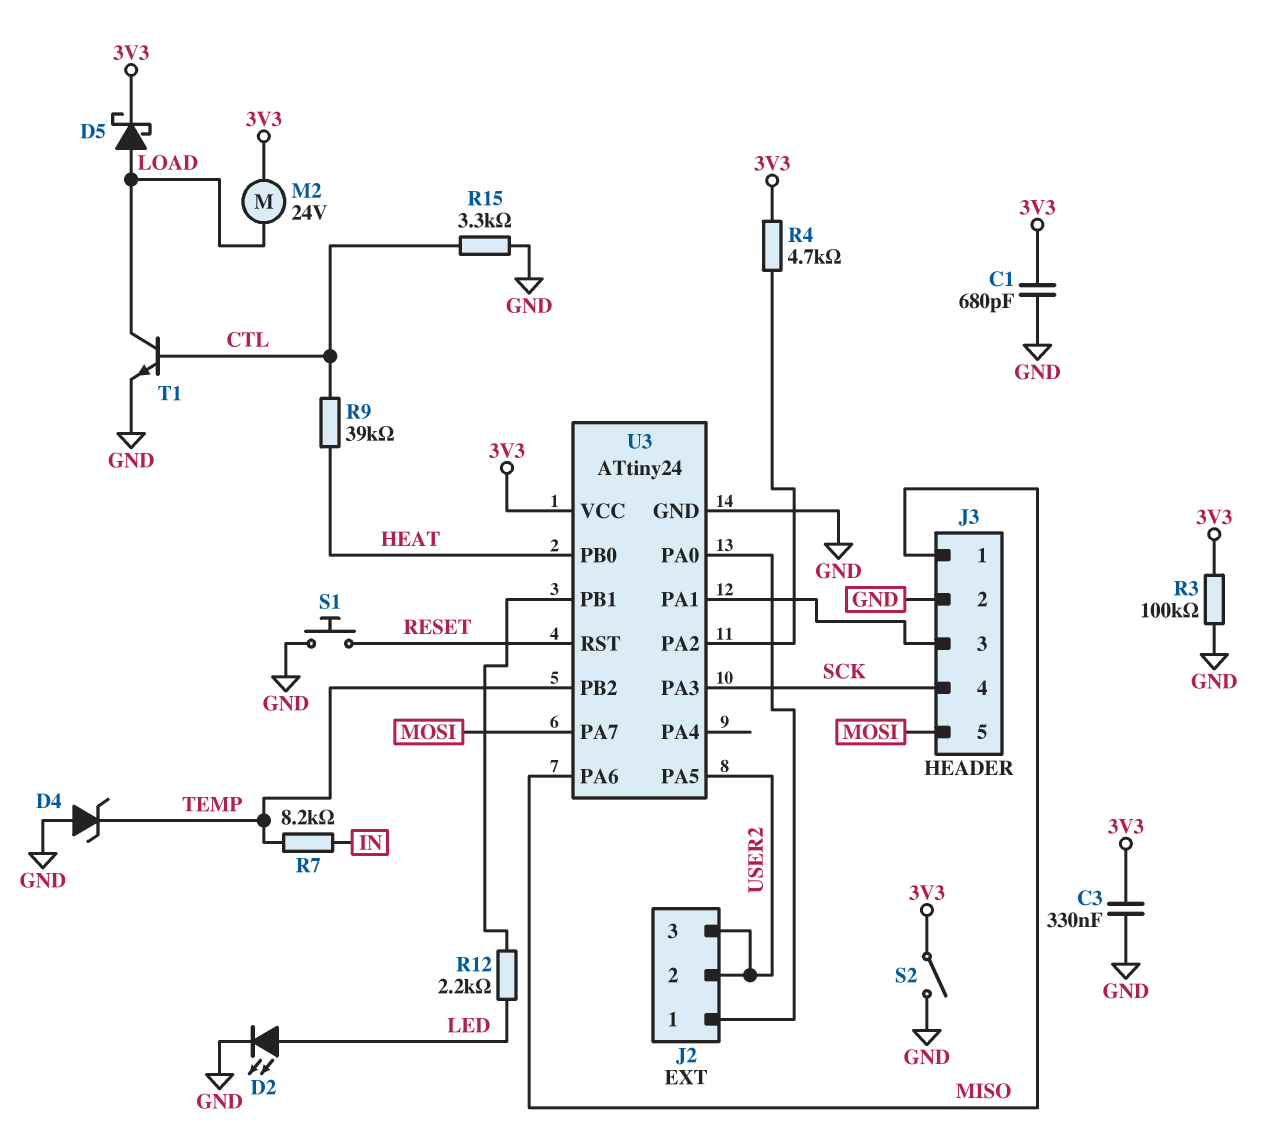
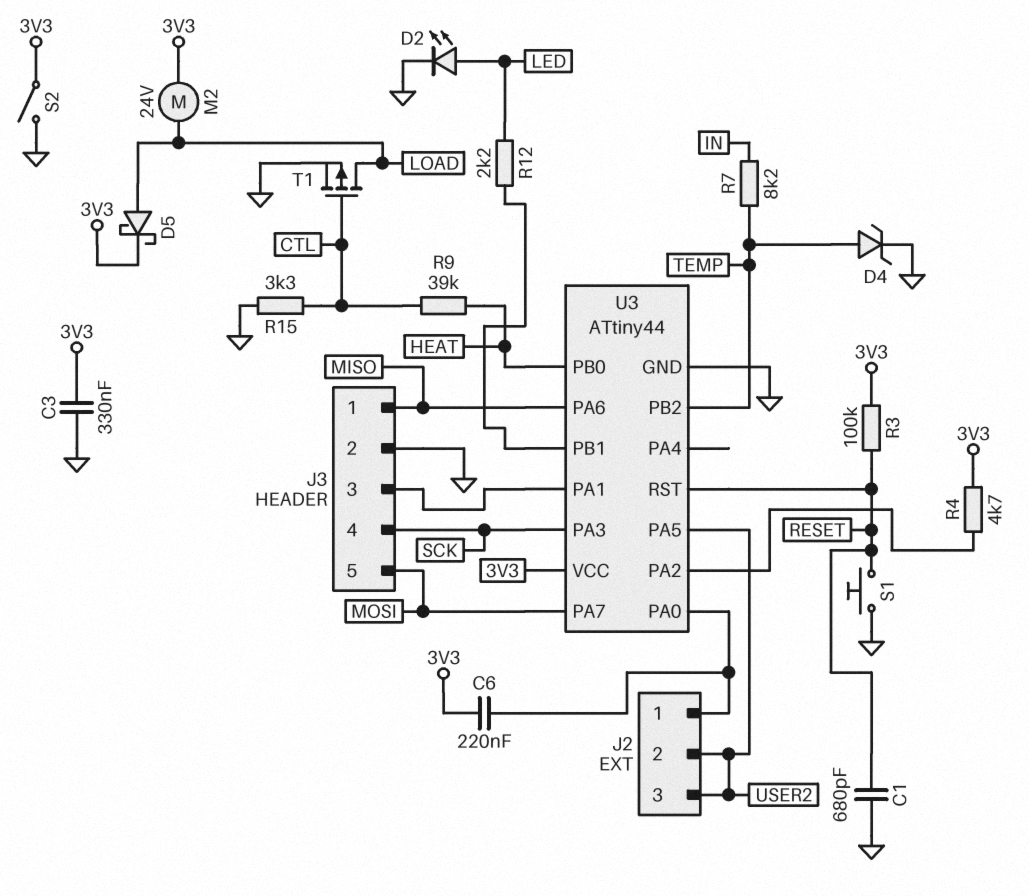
C1: 680pF (3V3, GND) -> 680pF (GND, RESET)
C6: none -> 220nF (3V3, J2/1)
D4: zener (A GND, K TEMP) -> zener (A TEMP, K GND)
R3: 100k (3V3, GND) -> 100k (3V3, RESET)
T1: NPN (B CTL, C LOAD, E GND) -> PMOS (G CTL, D LOAD, S GND)
U3: ATtiny24 -> ATtiny44

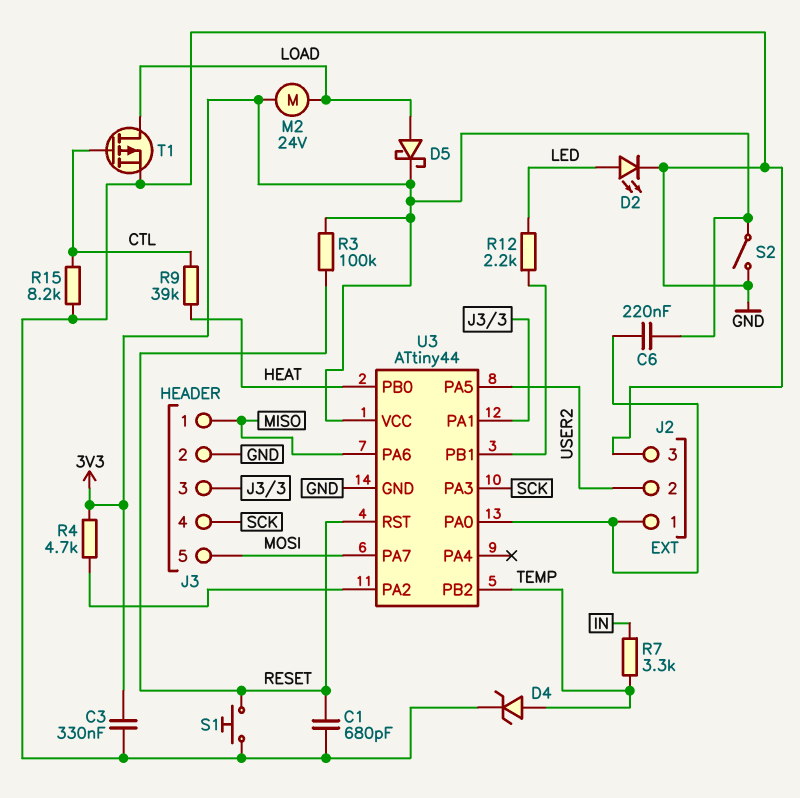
J2 pin 3: USER2 -> GND
R7: 8.2k (IN, TEMP) -> 3.3k (IN, TEMP)
R15: 3.3k (CTL, GND) -> 8.2k (CTL, GND)

